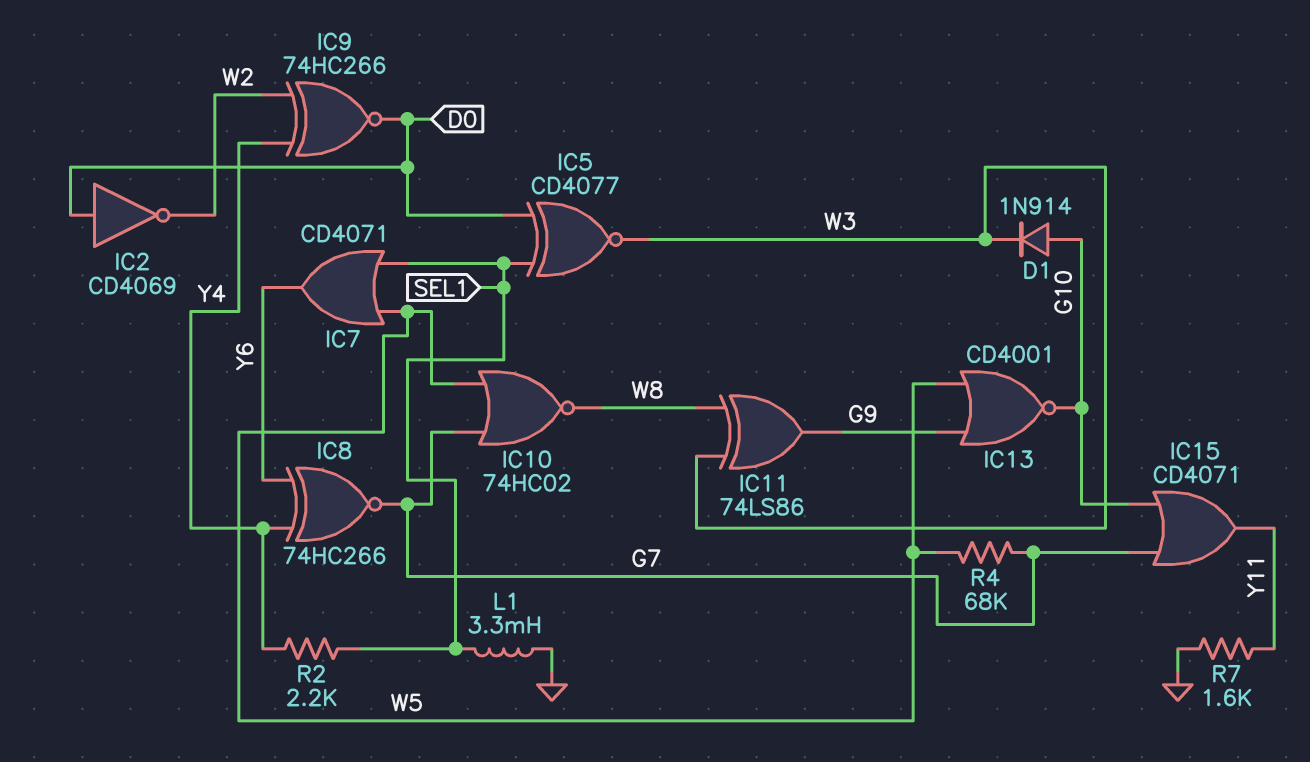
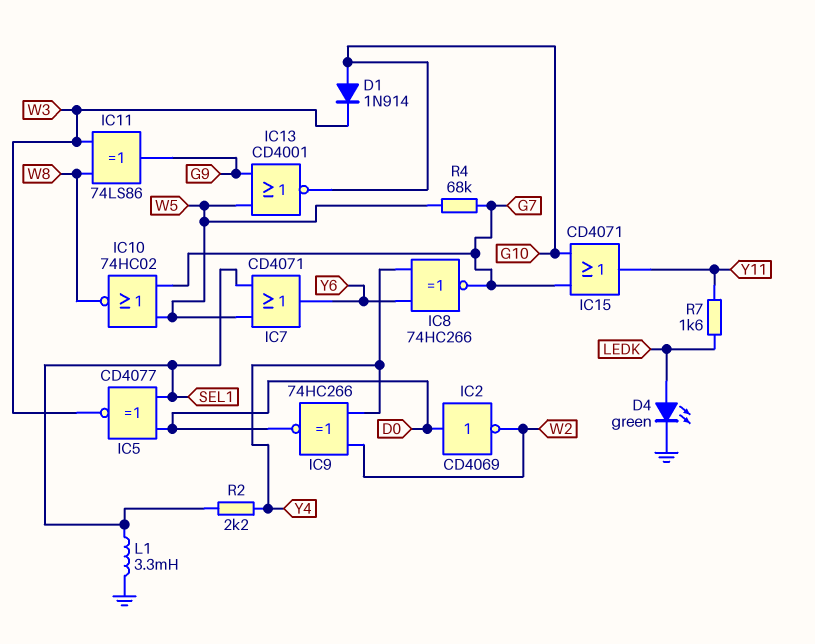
D4: none -> LED green (A LEDK, K GND)
R7: 1.6k (GND, Y11) -> 1.6k (LEDK, Y11)

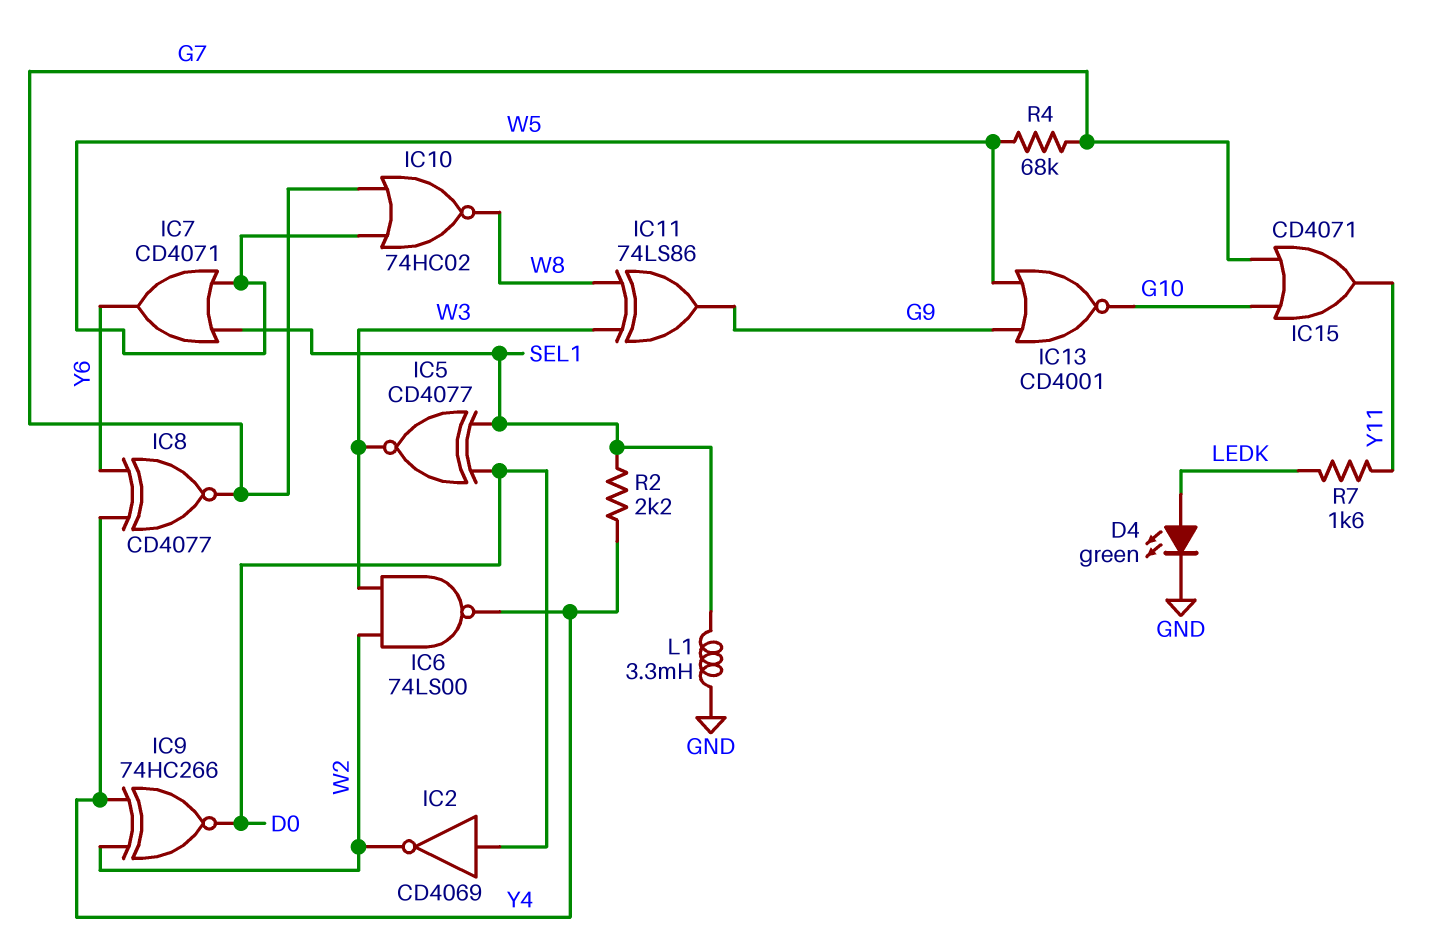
D1: diode 1N914 (A G10, K W3) -> none
IC6: none -> NAND 74LS00 (in W2, in W3, out Y4)
IC8: XNOR 74HC266 (in Y4, in Y6, out G7) -> XNOR CD4077 (in Y4, in Y6, out G7)

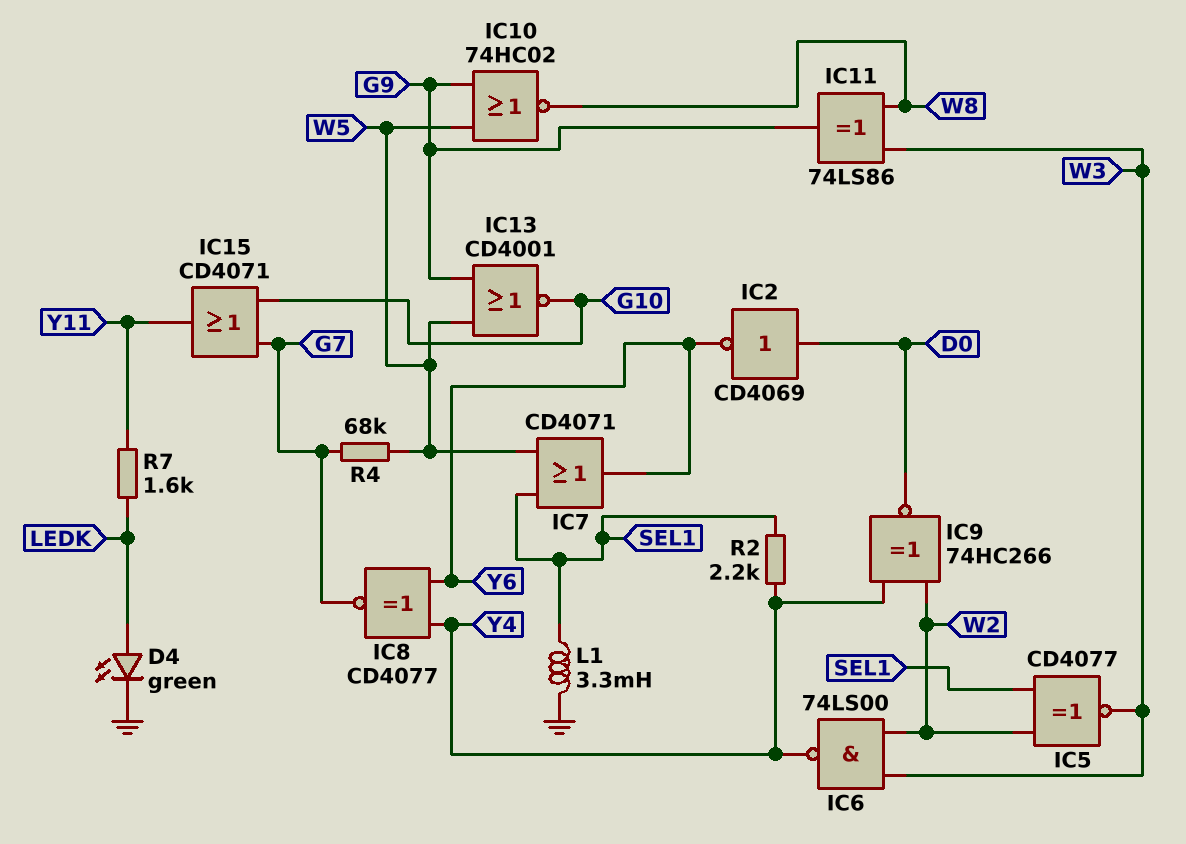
IC2: NOT CD4069 (in D0, out W2) -> NOT CD4069 (in D0, out Y6)
IC5: XNOR CD4077 (in D0, in SEL1, out W3) -> XNOR CD4077 (in SEL1, in W2, out W3)
IC10: NOR 74HC02 (in G7, in W5, out W8) -> NOR 74HC02 (in G9, in W5, out W8)

